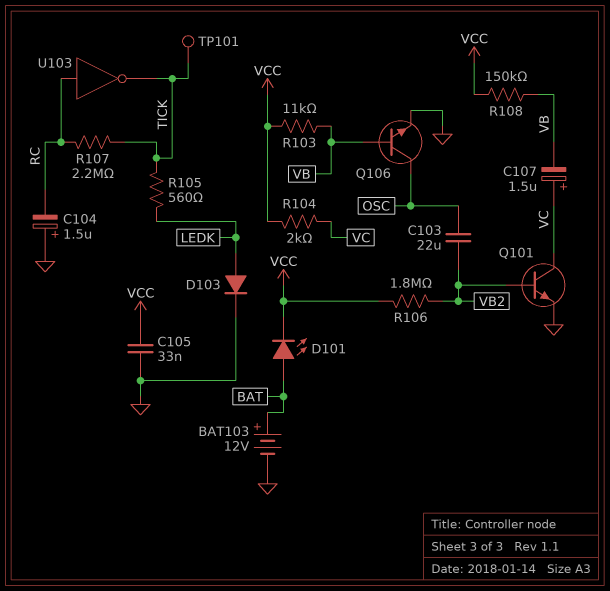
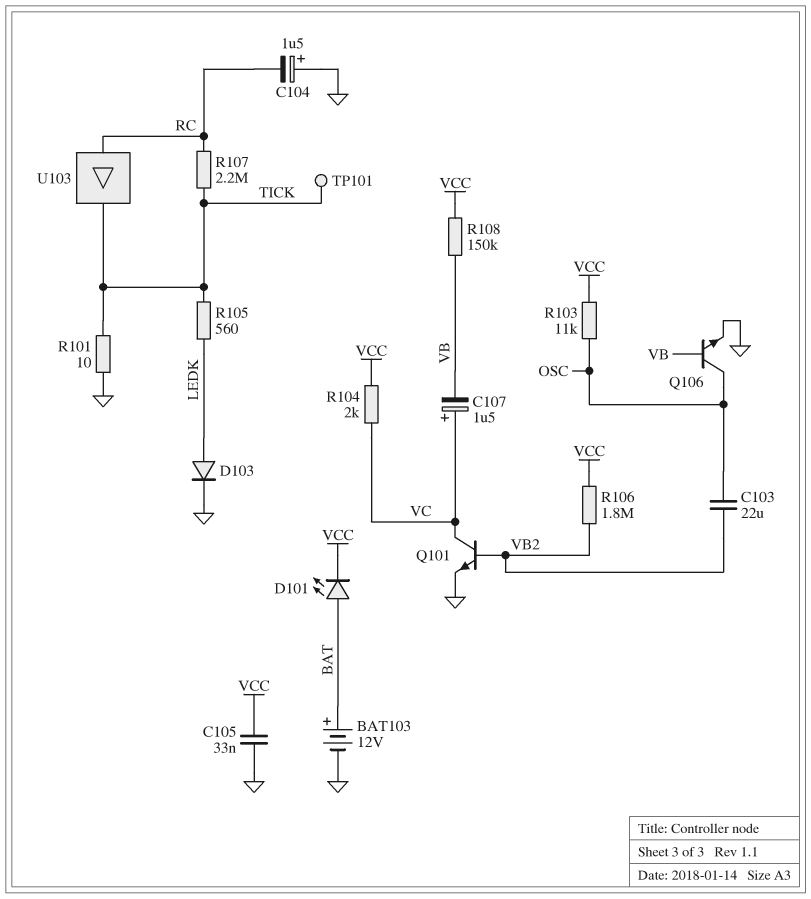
R101: none -> 10 (GND, TICK)
R103: 11k (VB, VCC) -> 11k (OSC, VCC)
U103: NOT (in RC, out TICK) -> buffer (in RC, out TICK)

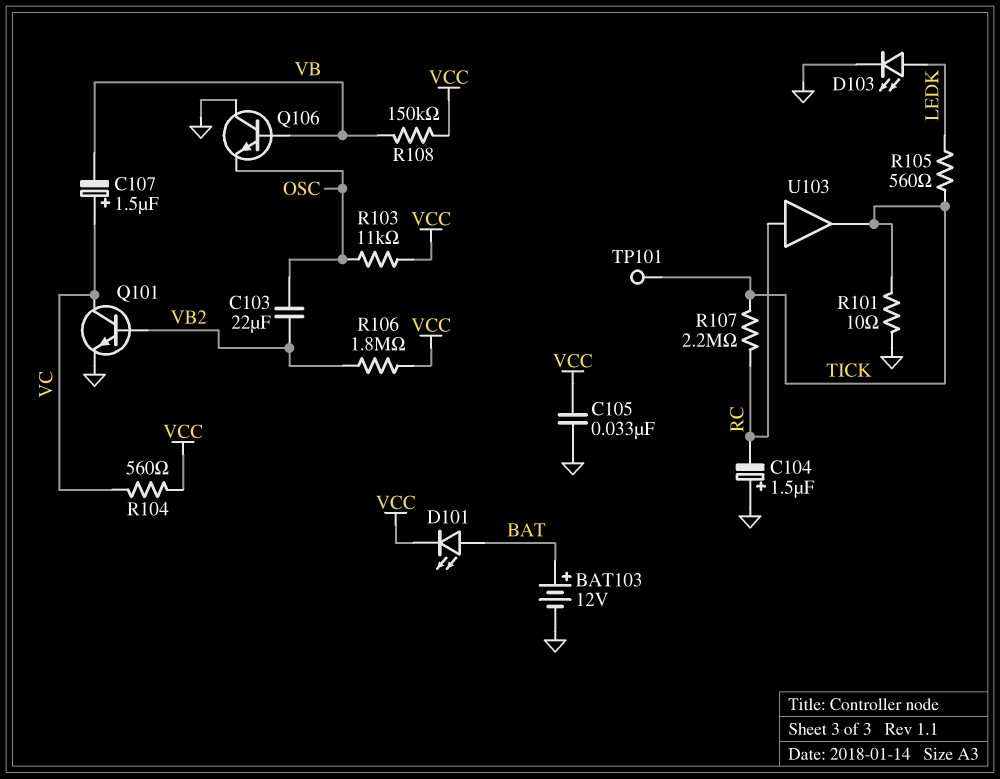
D103: diode (A LEDK, K GND) -> LED (A LEDK, K GND)
Q106: NPN (B VB, C OSC, E GND) -> NPN (B VB, C GND, E OSC)
R104: 2k (VC, VCC) -> 560 (VC, VCC)

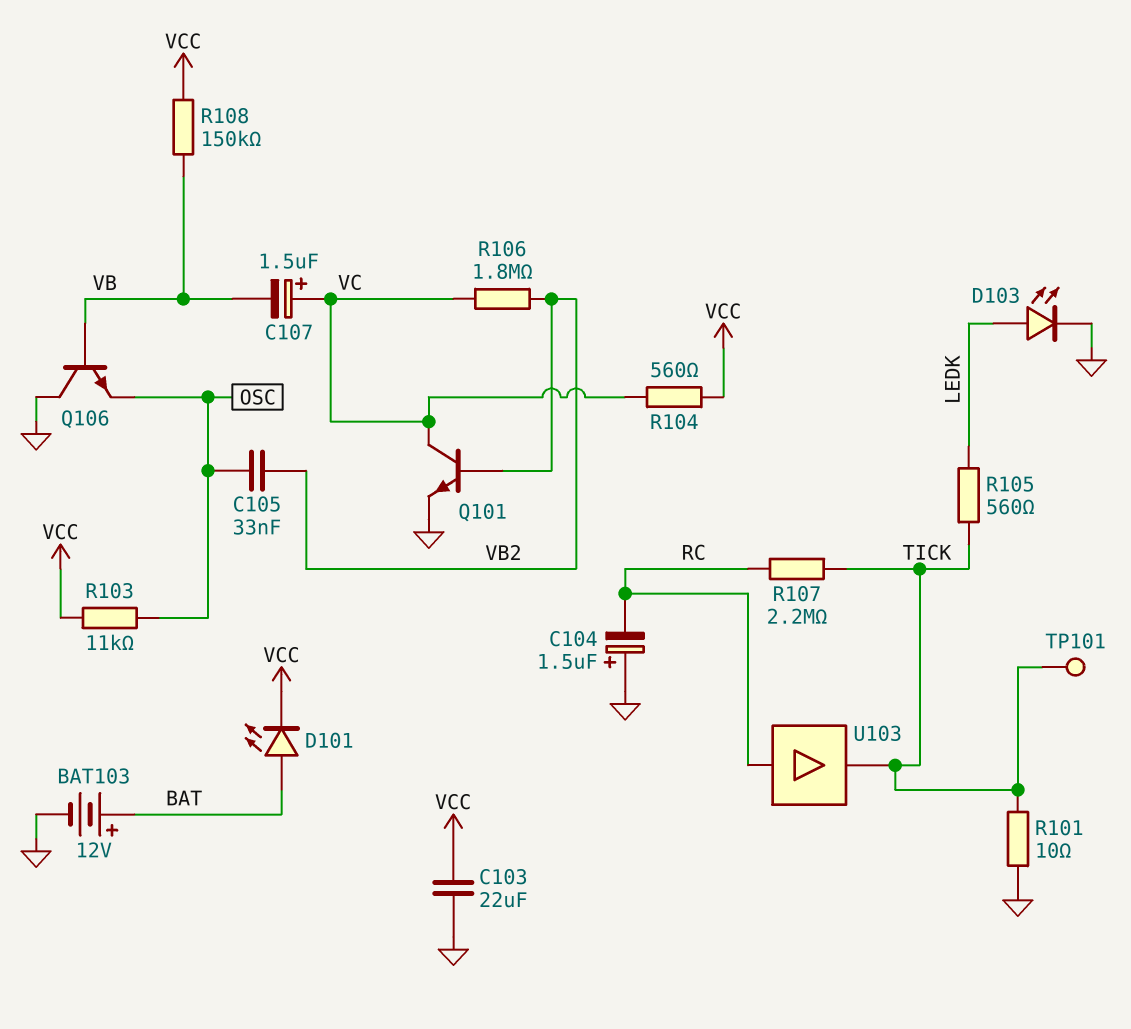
C103: 22uF (OSC, VB2) -> 22uF (GND, VCC)
C105: 33nF (GND, VCC) -> 33nF (OSC, VB2)
R106: 1.8M (VB2, VCC) -> 1.8M (VB2, VC)

